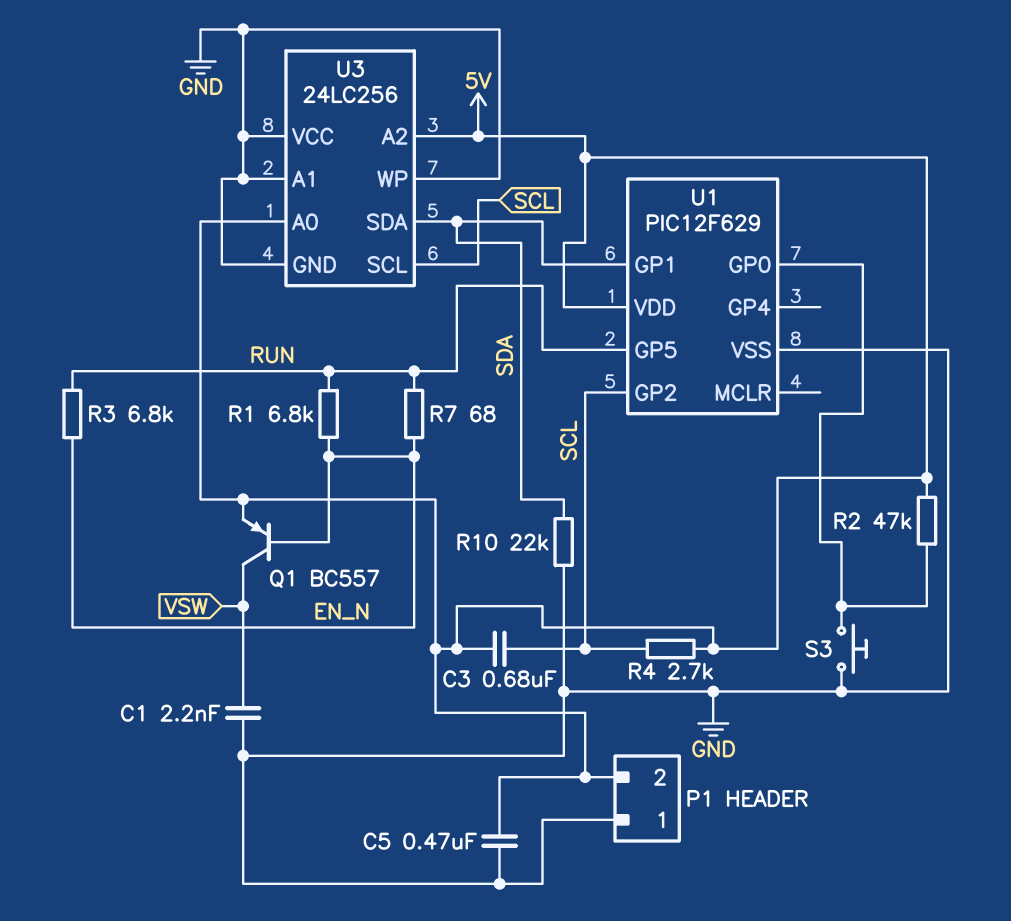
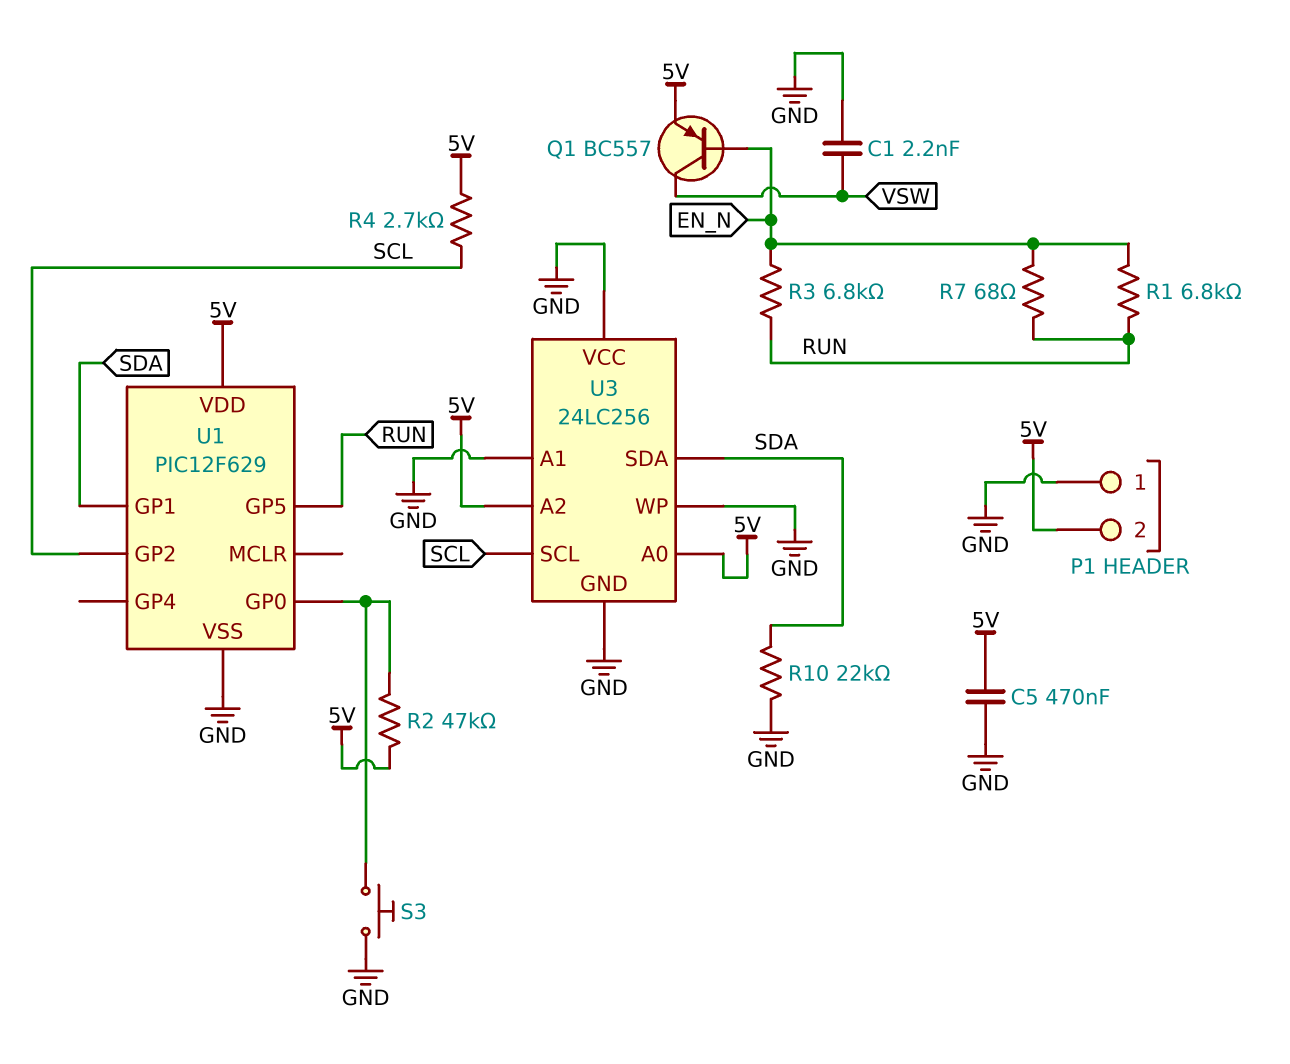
C3: 680nF (5V, SCL) -> none

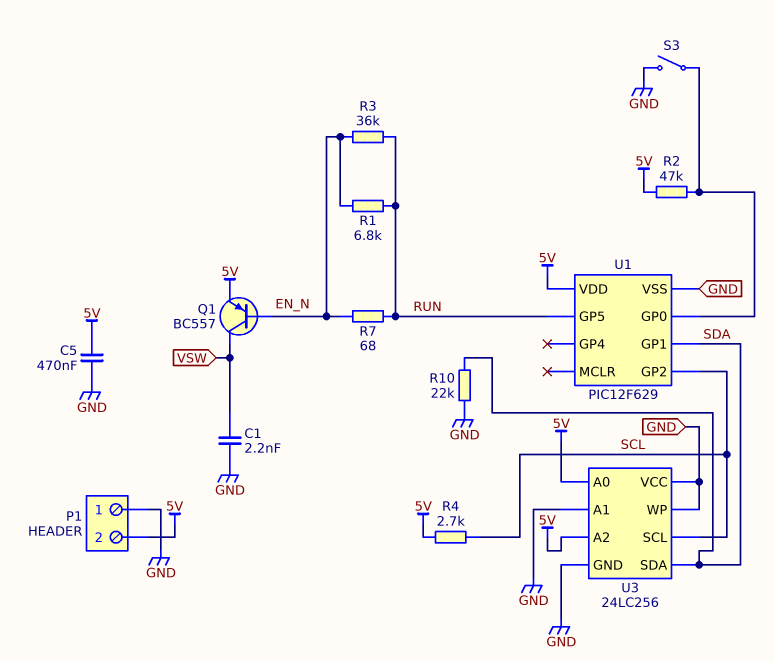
R3: 6.8k (EN_N, RUN) -> 36k (EN_N, RUN)
S3: button (GND, U1/GP0) -> switch (GND, U1/GP0)

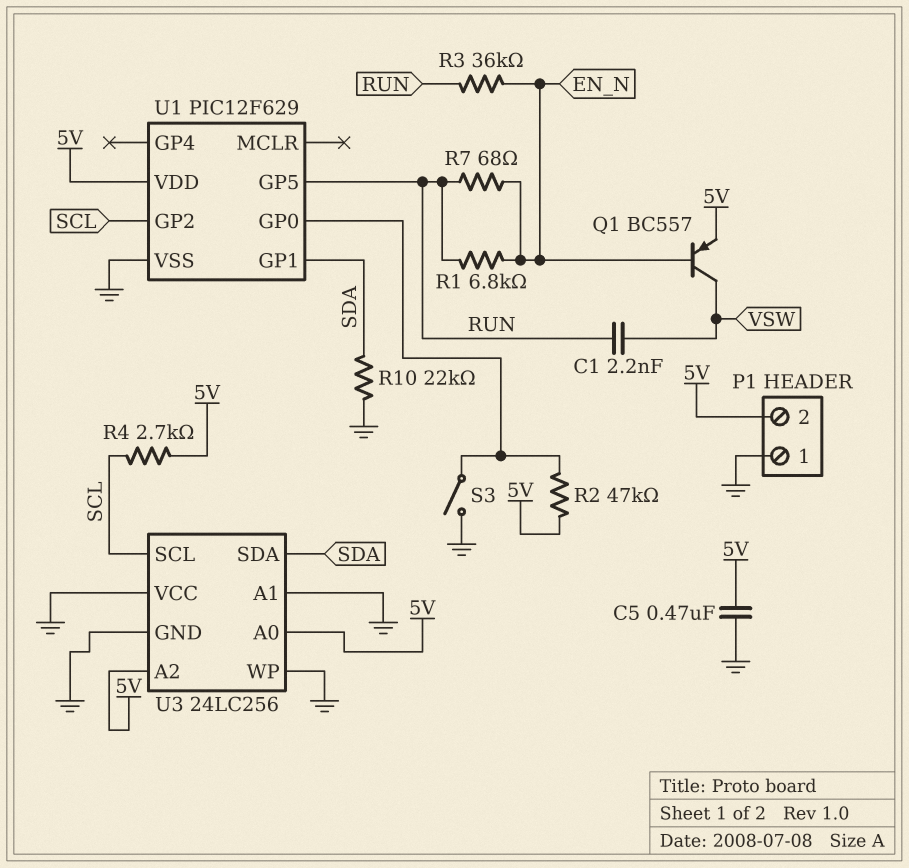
C1: 2.2nF (GND, VSW) -> 2.2nF (RUN, VSW)

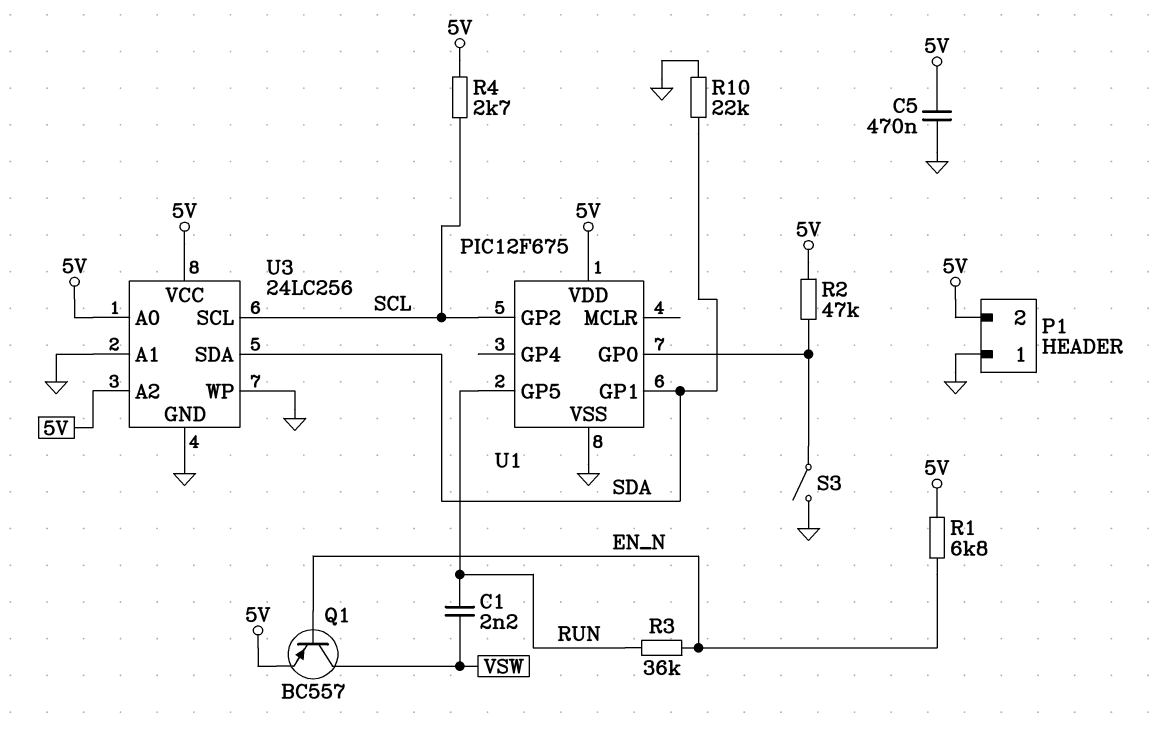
R1: 6.8k (EN_N, RUN) -> 6.8k (5V, EN_N)
R7: 68 (EN_N, RUN) -> none
U1: PIC12F629 -> PIC12F675
U3 pin VCC: GND -> 5V

